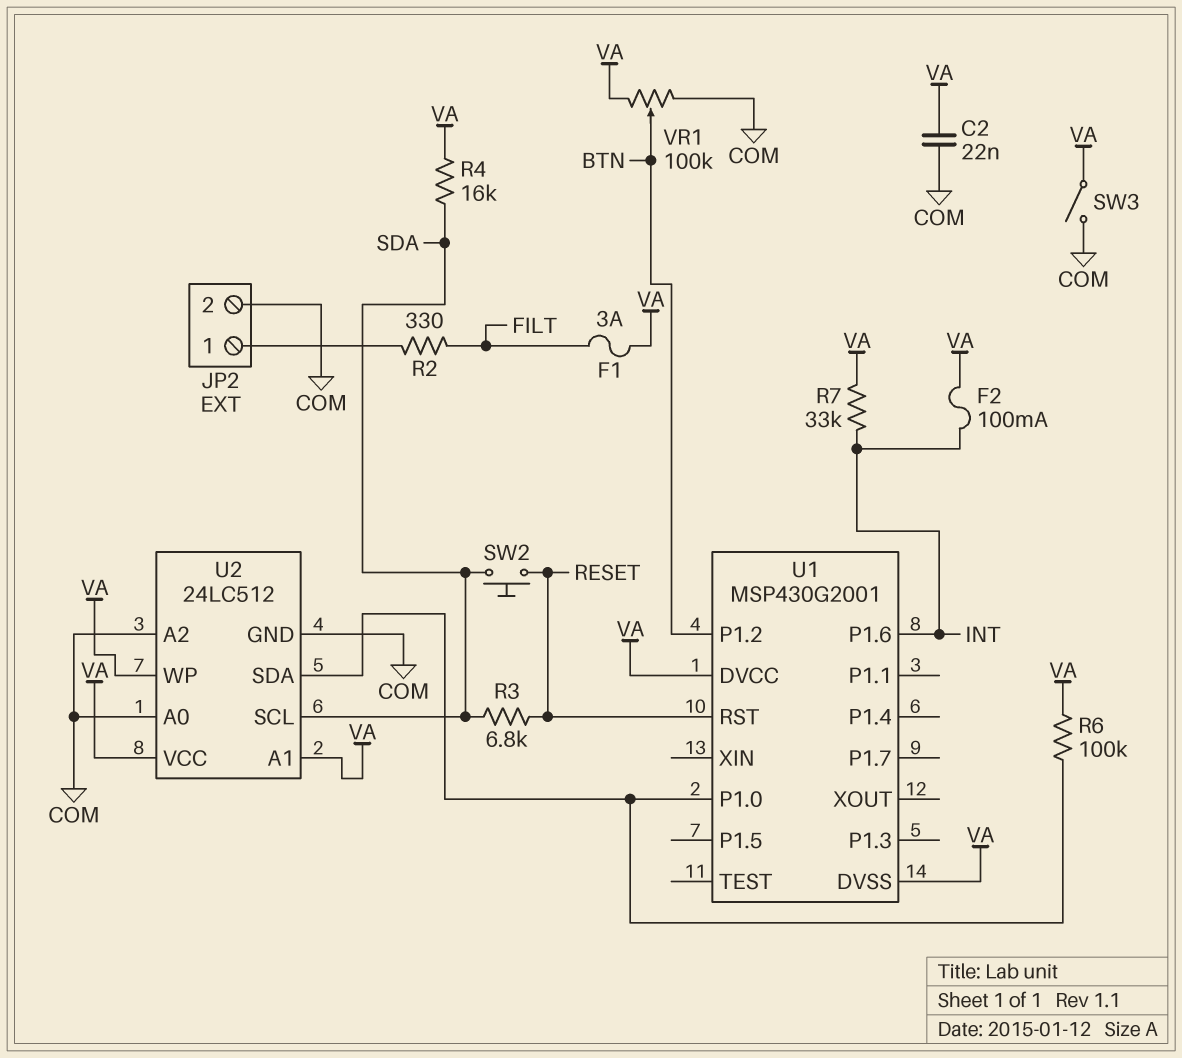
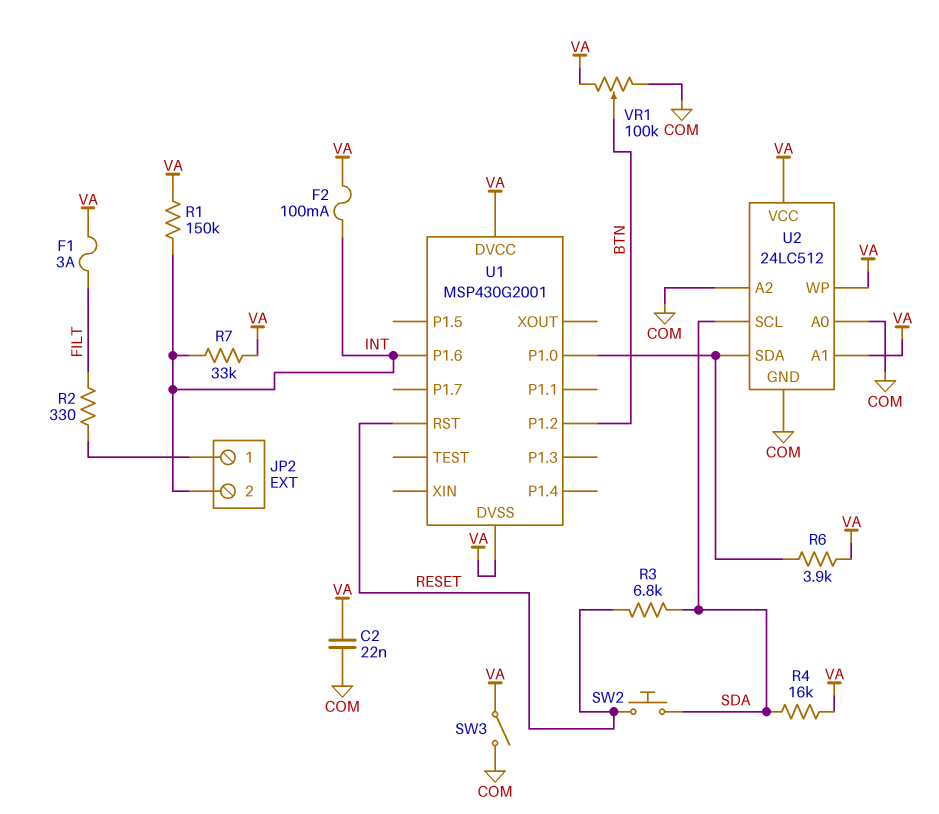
JP2 pin 2: COM -> INT
R1: none -> 150k (INT, VA)
R6: 100k (U1/P1.0, VA) -> 3.9k (U1/P1.0, VA)

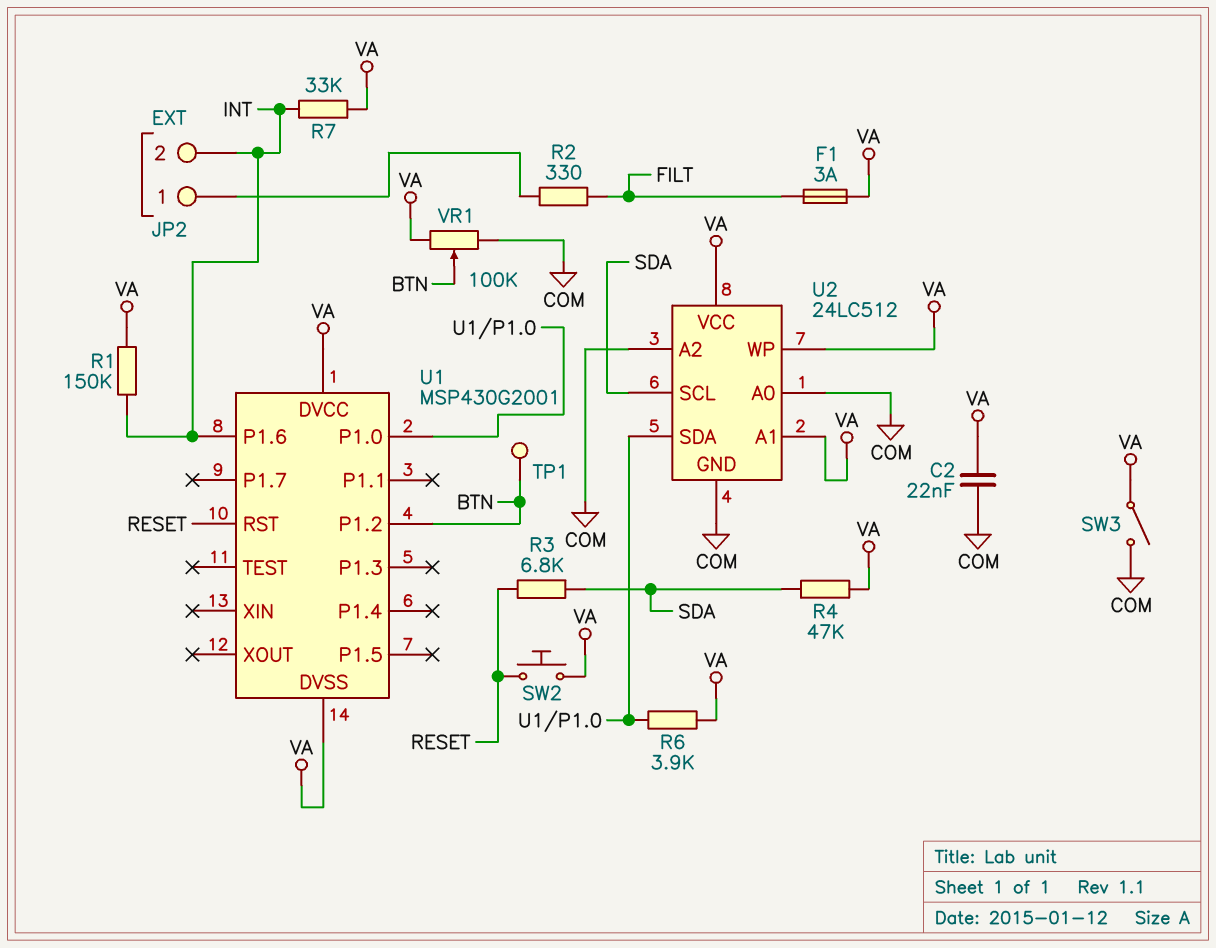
F2: 100mA (INT, VA) -> none
R4: 16k (SDA, VA) -> 47k (SDA, VA)
SW2: button (RESET, SDA) -> button (RESET, VA)
TP1: none -> test point (BTN)

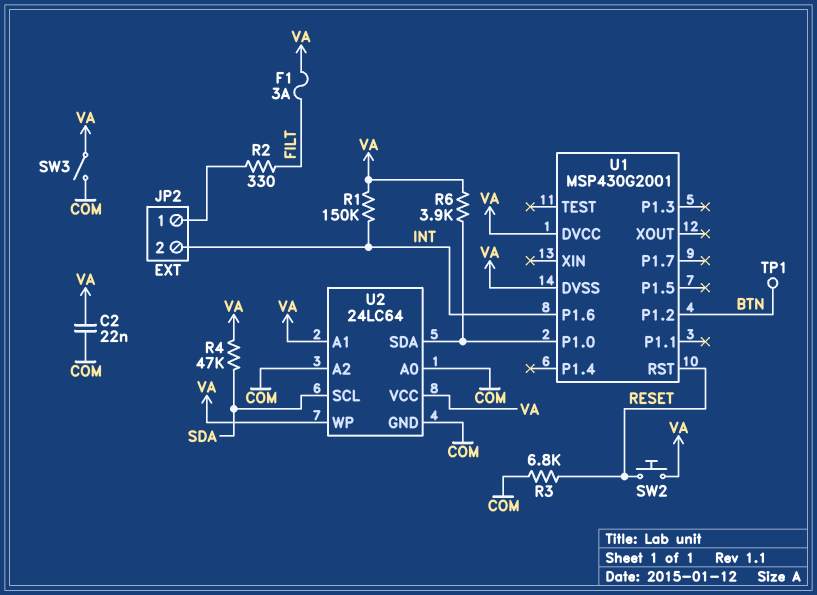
R3: 6.8k (RESET, SDA) -> 6.8k (COM, RESET)
R7: 33k (INT, VA) -> none
U2: 24LC512 -> 24LC64
VR1: 100k (COM, VA, wiper BTN) -> none

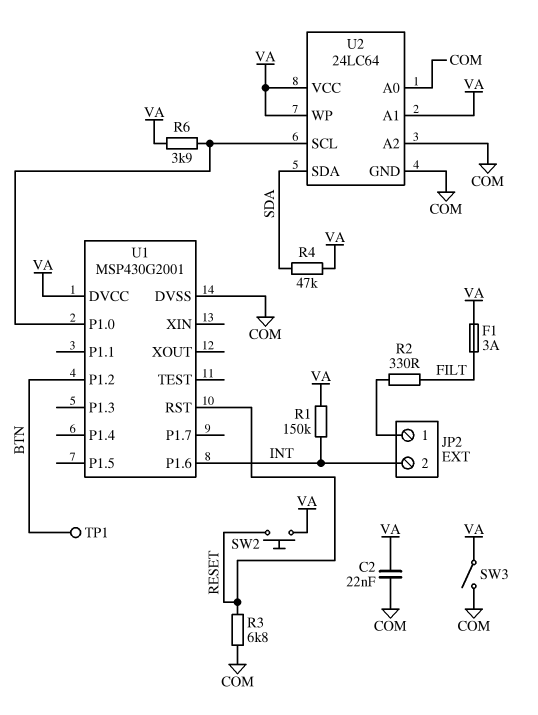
U1 pin DVSS: VA -> COM
U2 pin SCL: SDA -> U1/P1.0
U2 pin SDA: U1/P1.0 -> SDA

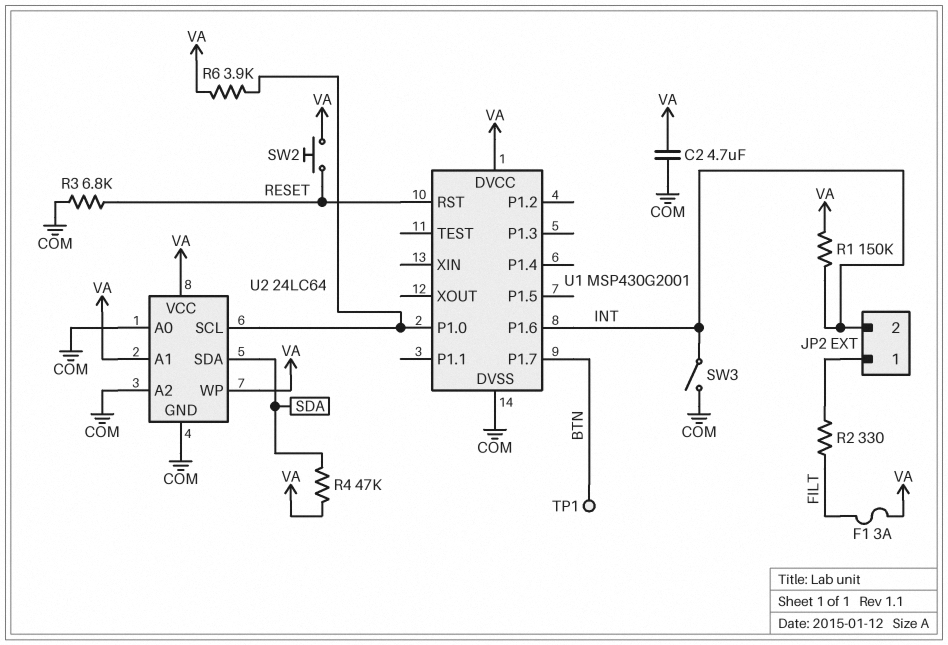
C2: 22nF (COM, VA) -> 4.7uF (COM, VA)
SW3: switch (COM, VA) -> switch (COM, INT)
U1 pin P1.2: BTN -> none
U1 pin P1.7: none -> BTN

